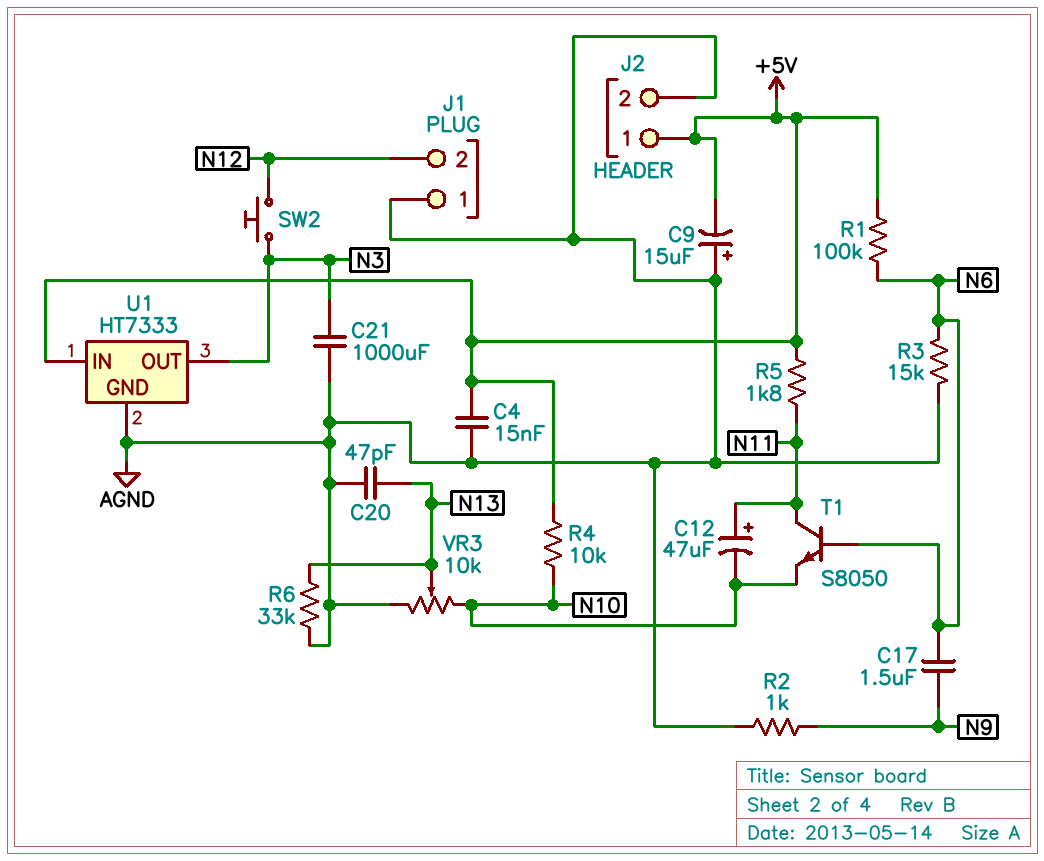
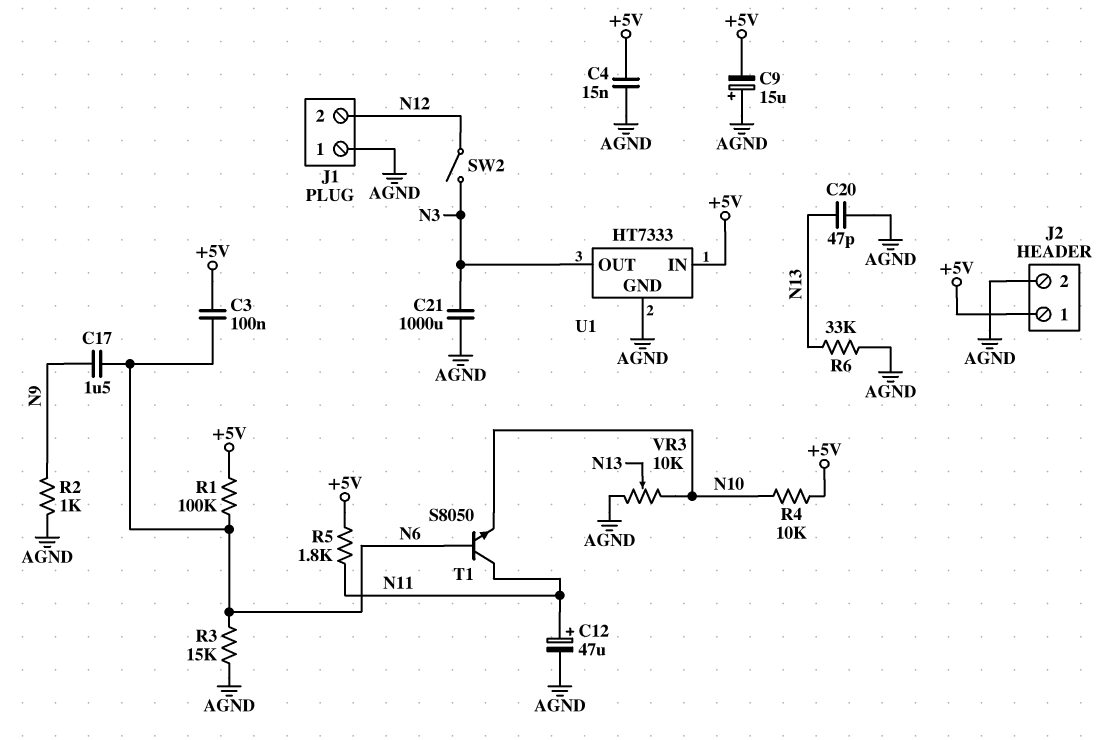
C3: none -> 100nF (+5V, N6)
C12: 47uF (plus N11, minus N10) -> 47uF (plus N11, minus AGND)
SW2: button (N3, N12) -> switch (N3, N12)

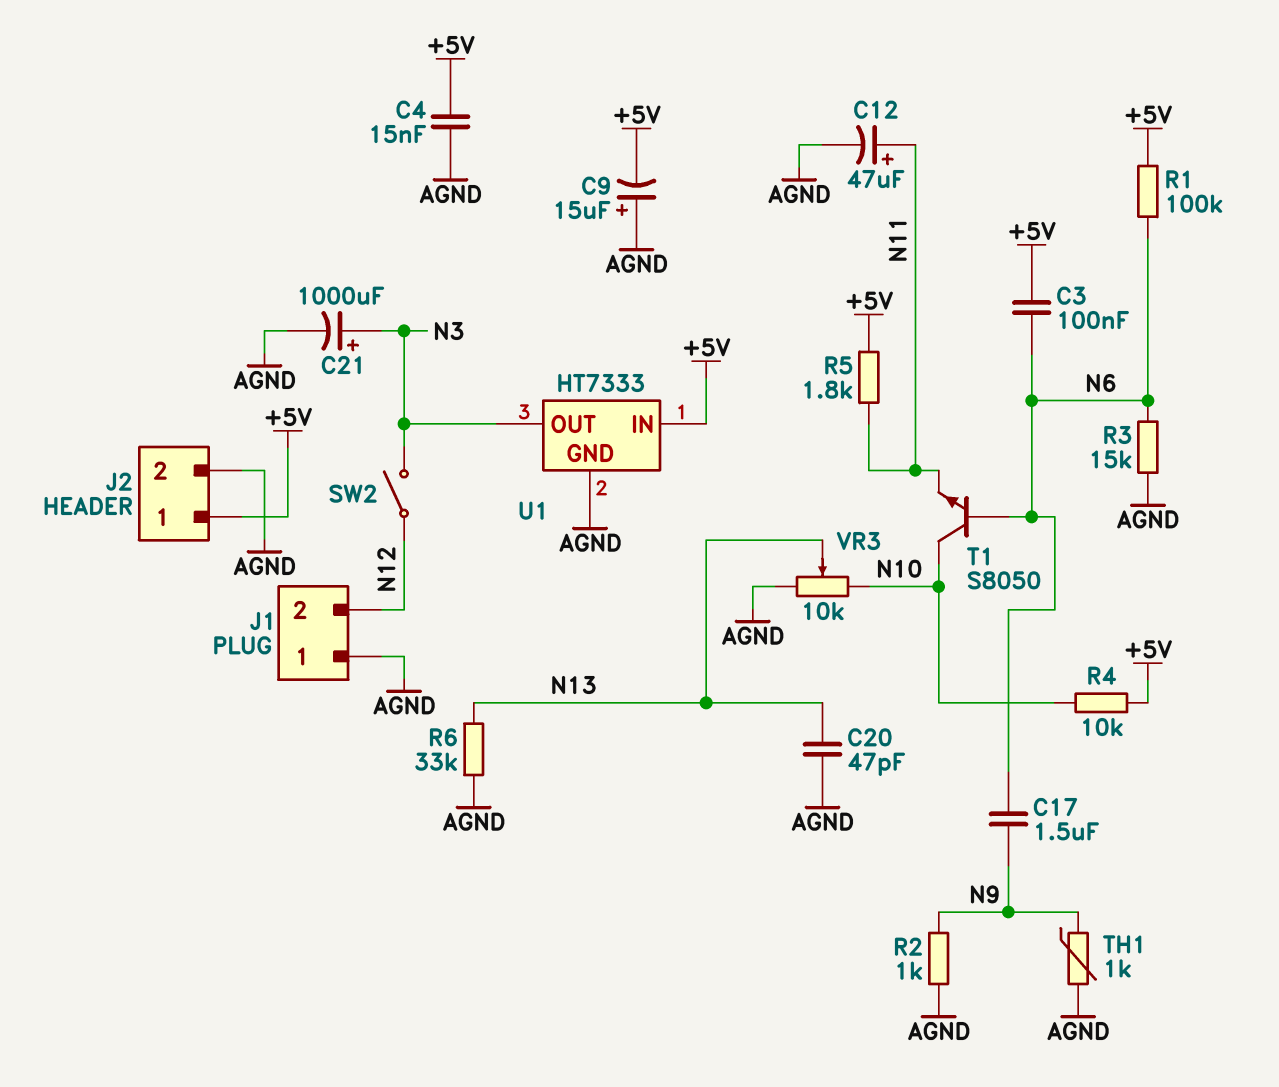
C21: 1000uF (AGND, N3) -> 1000uF (plus N3, minus AGND)
T1: NPN S8050 (B N6, C N11, E N10) -> NPN S8050 (B N6, C N10, E N11)
TH1: none -> 1k (AGND, N9)

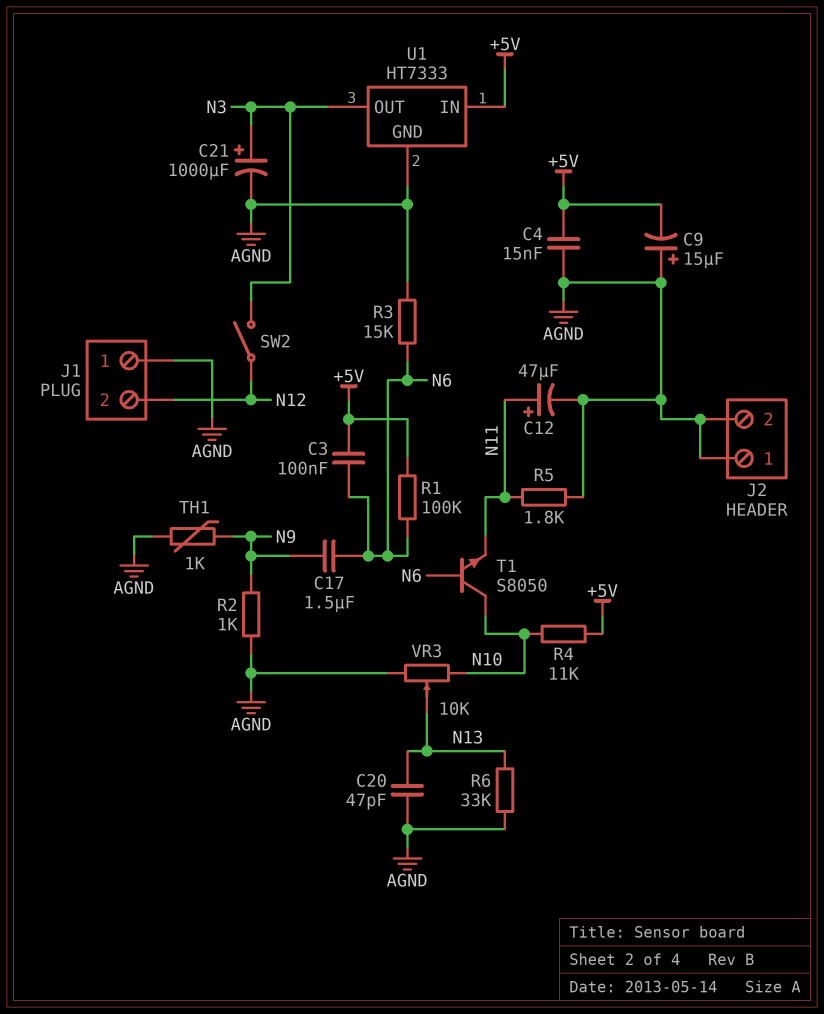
J2 pin 1: +5V -> AGND
R4: 10k (+5V, N10) -> 11k (+5V, N10)
R5: 1.8k (+5V, N11) -> 1.8k (AGND, N11)

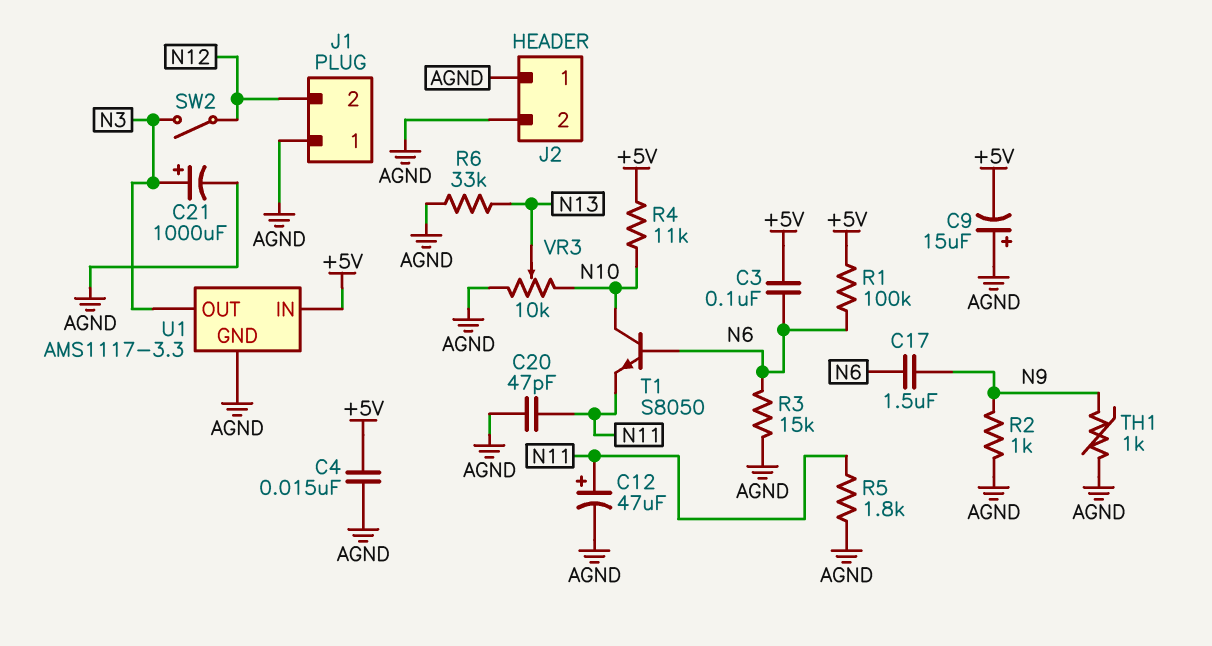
C20: 47pF (AGND, N13) -> 47pF (AGND, N11)
U1: HT7333 -> AMS1117-3.3

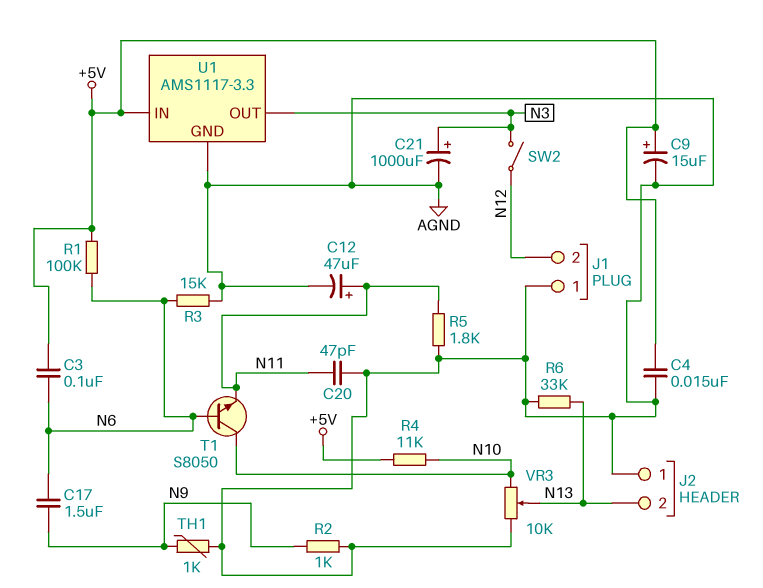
C9: 15uF (plus AGND, minus +5V) -> 15uF (plus +5V, minus AGND)
J2 pin 2: AGND -> N13

